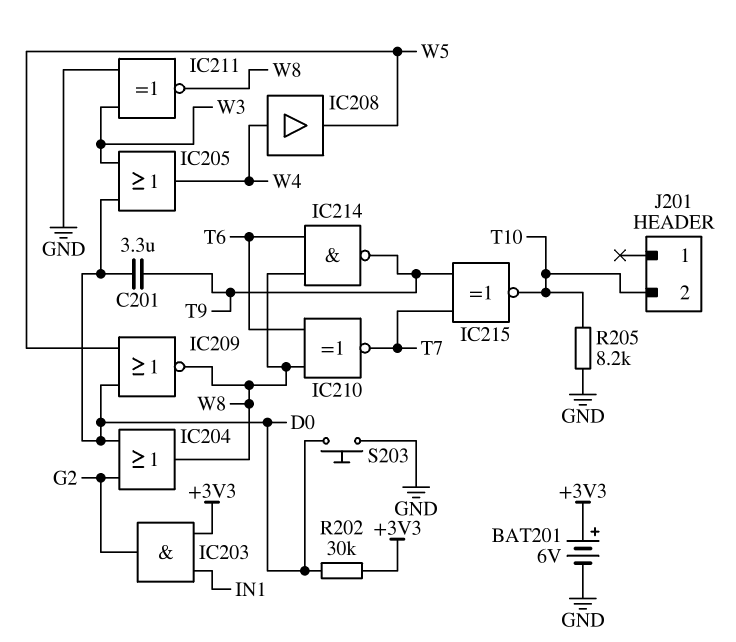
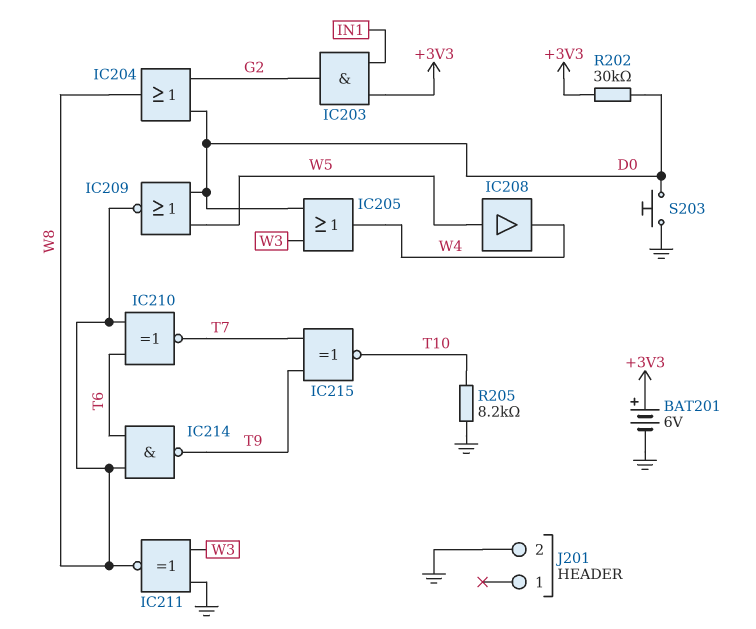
C201: 3.3uF (D0, T9) -> none
IC208: buffer (in W4, out W5) -> buffer (in W5, out W4)
J201 pin 2: T10 -> GND

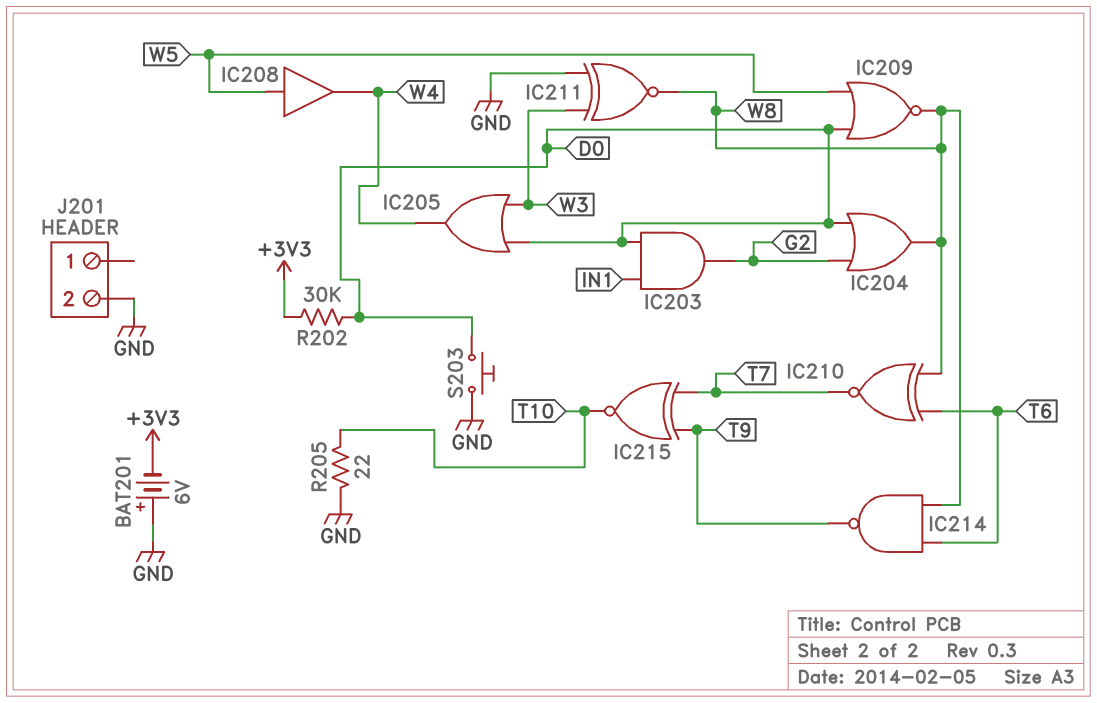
BAT201: 6V (plus +3V3, minus GND) -> 6V (plus GND, minus +3V3)
IC203: AND (in +3V3, in IN1, out G2) -> AND (in D0, in IN1, out G2)
R205: 8.2k (GND, T10) -> 22 (GND, T10)

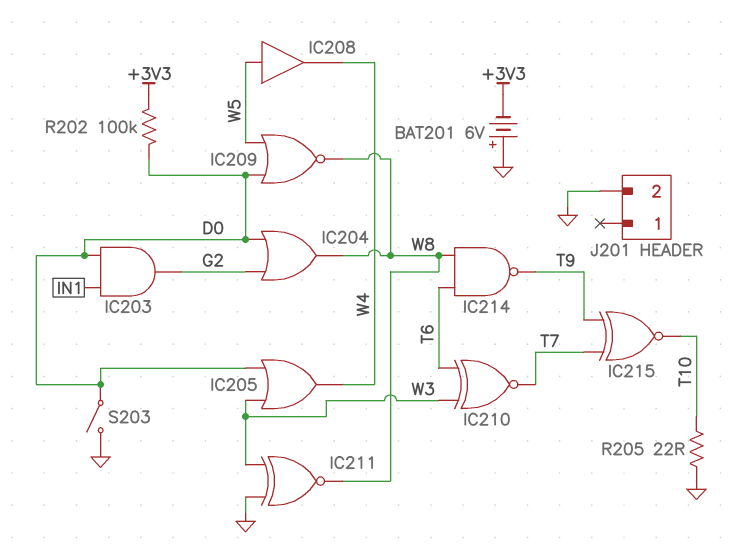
IC210: XNOR (in T6, in W8, out T7) -> XNOR (in T6, in W3, out T7)
R202: 30k (+3V3, D0) -> 100k (+3V3, D0)
S203: button (D0, GND) -> switch (D0, GND)

